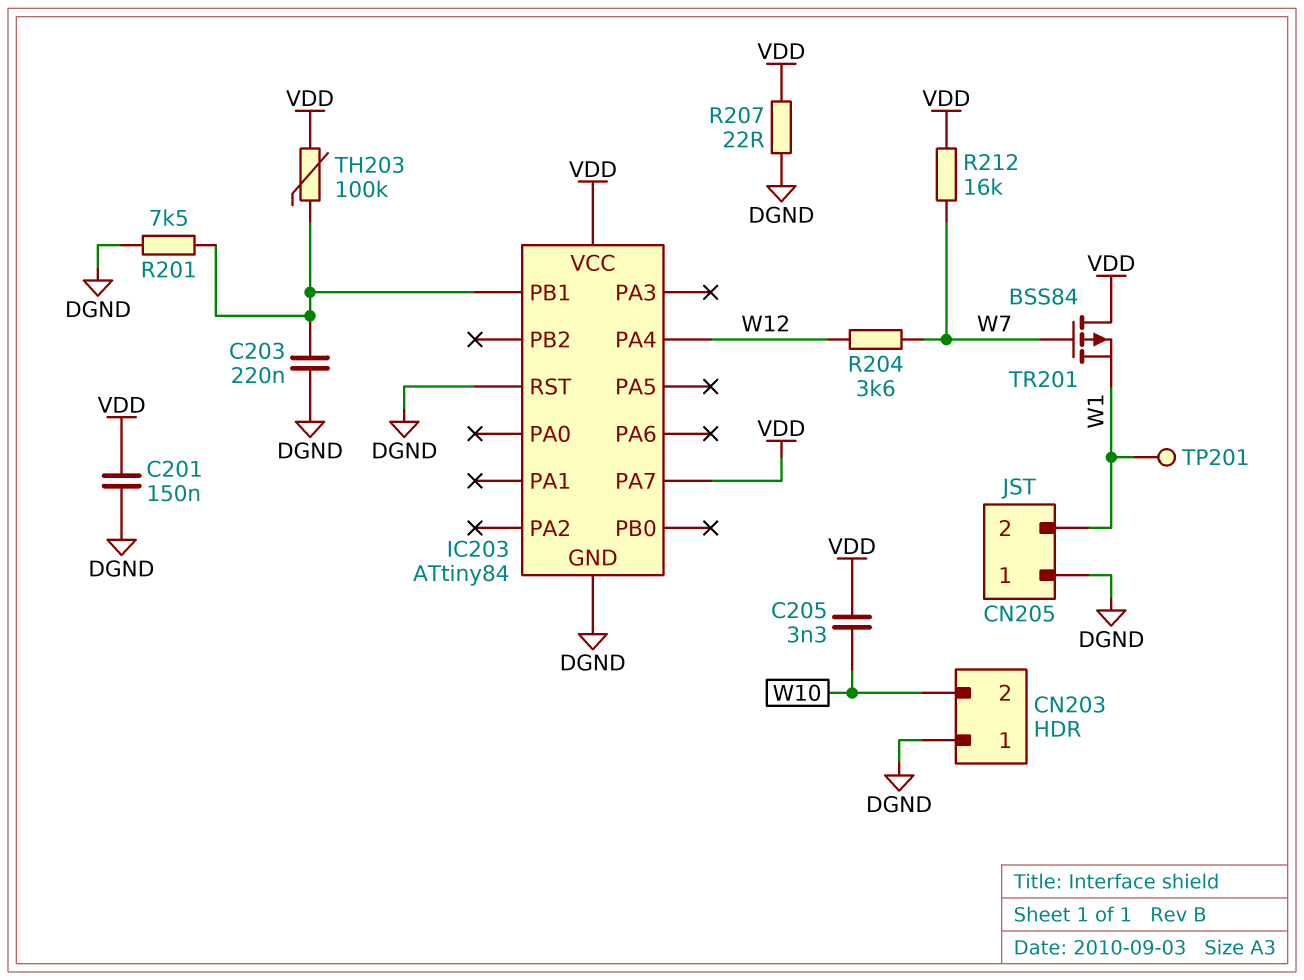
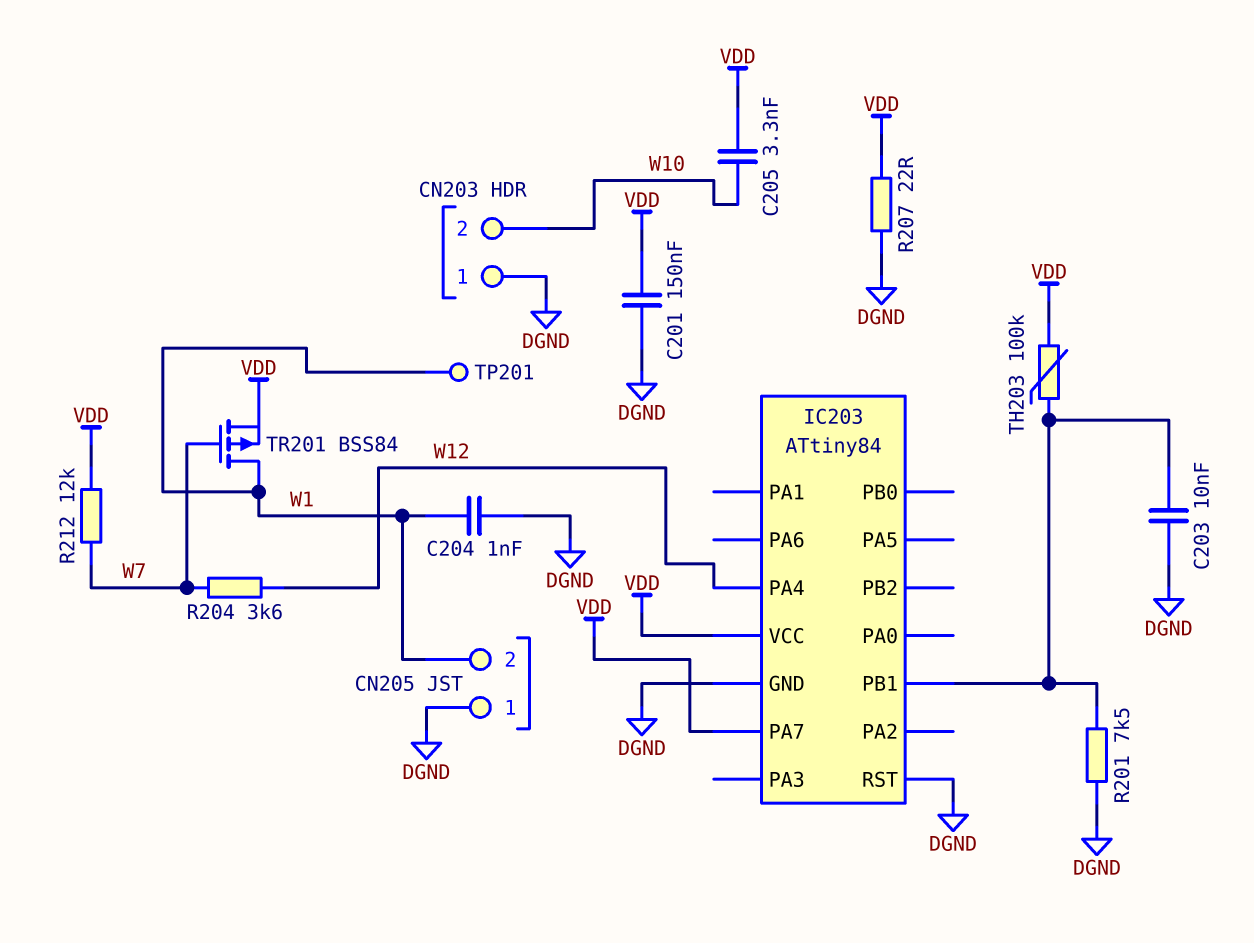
C203: 220nF (DGND, IC203/PB1) -> 10nF (DGND, IC203/PB1)
C204: none -> 1nF (DGND, W1)
R212: 16k (VDD, W7) -> 12k (VDD, W7)
TR201: PMOS BSS84 (G W7, D VDD, S W1) -> PMOS BSS84 (G W7, D W1, S VDD)

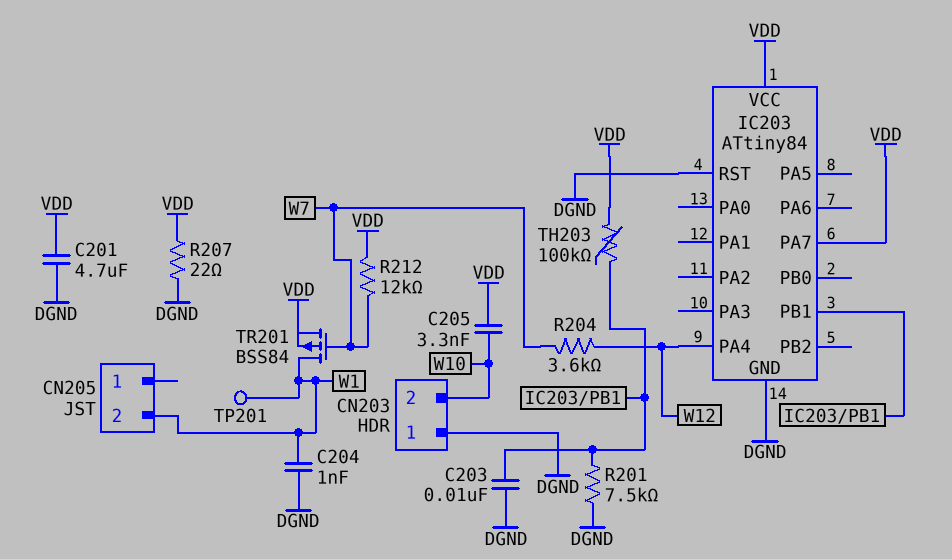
C201: 150nF (DGND, VDD) -> 4.7uF (DGND, VDD)
CN205 pin 1: DGND -> none

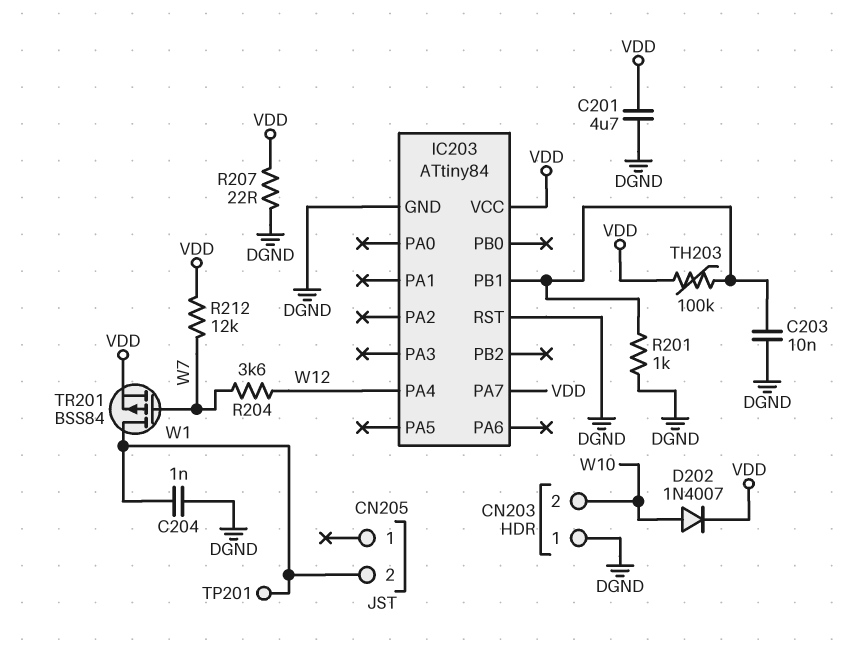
C205: 3.3nF (VDD, W10) -> none
D202: none -> diode 1N4007 (A W10, K VDD)
R201: 7.5k (DGND, IC203/PB1) -> 1k (DGND, IC203/PB1)

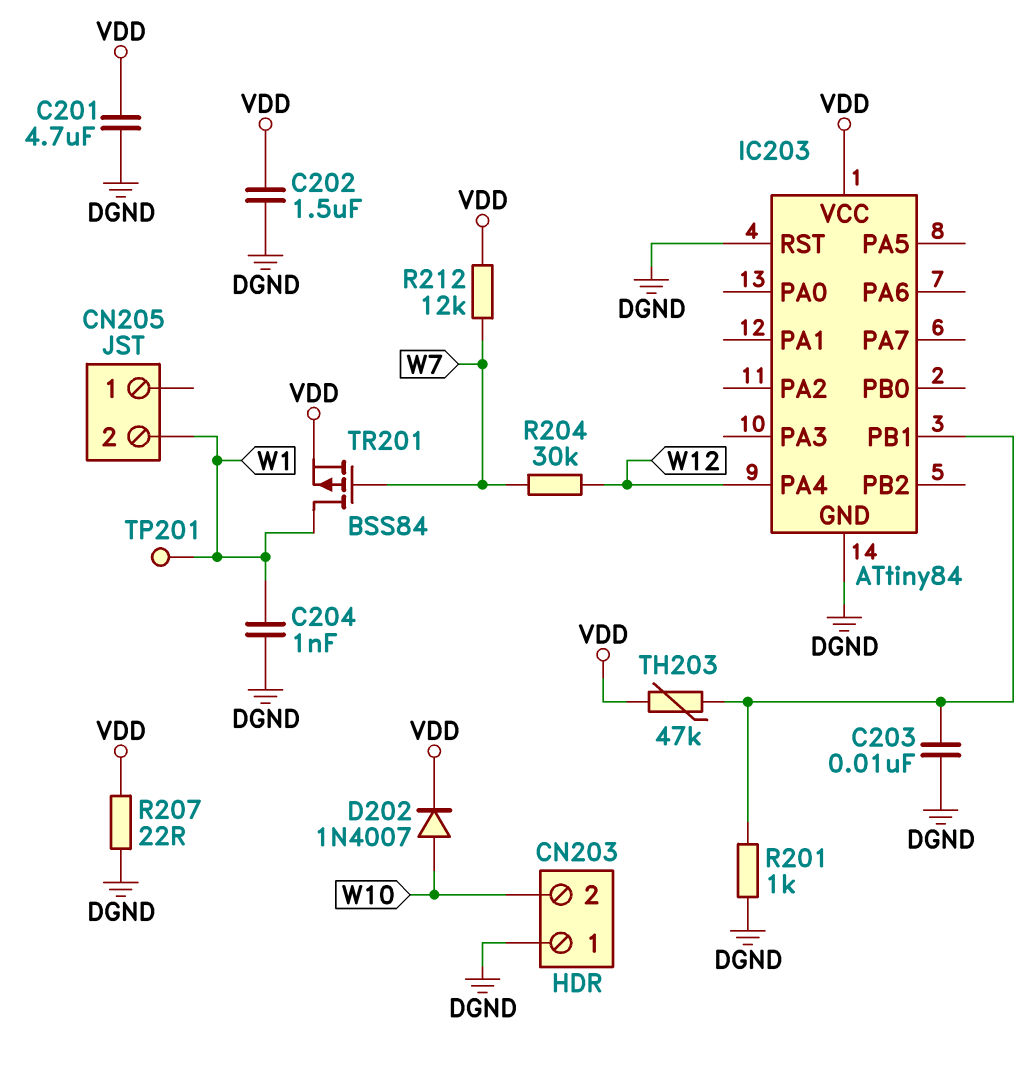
C202: none -> 1.5uF (DGND, VDD)
IC203 pin PA7: VDD -> none
R204: 3.6k (W7, W12) -> 30k (W7, W12)
TH203: 100k (IC203/PB1, VDD) -> 47k (IC203/PB1, VDD)

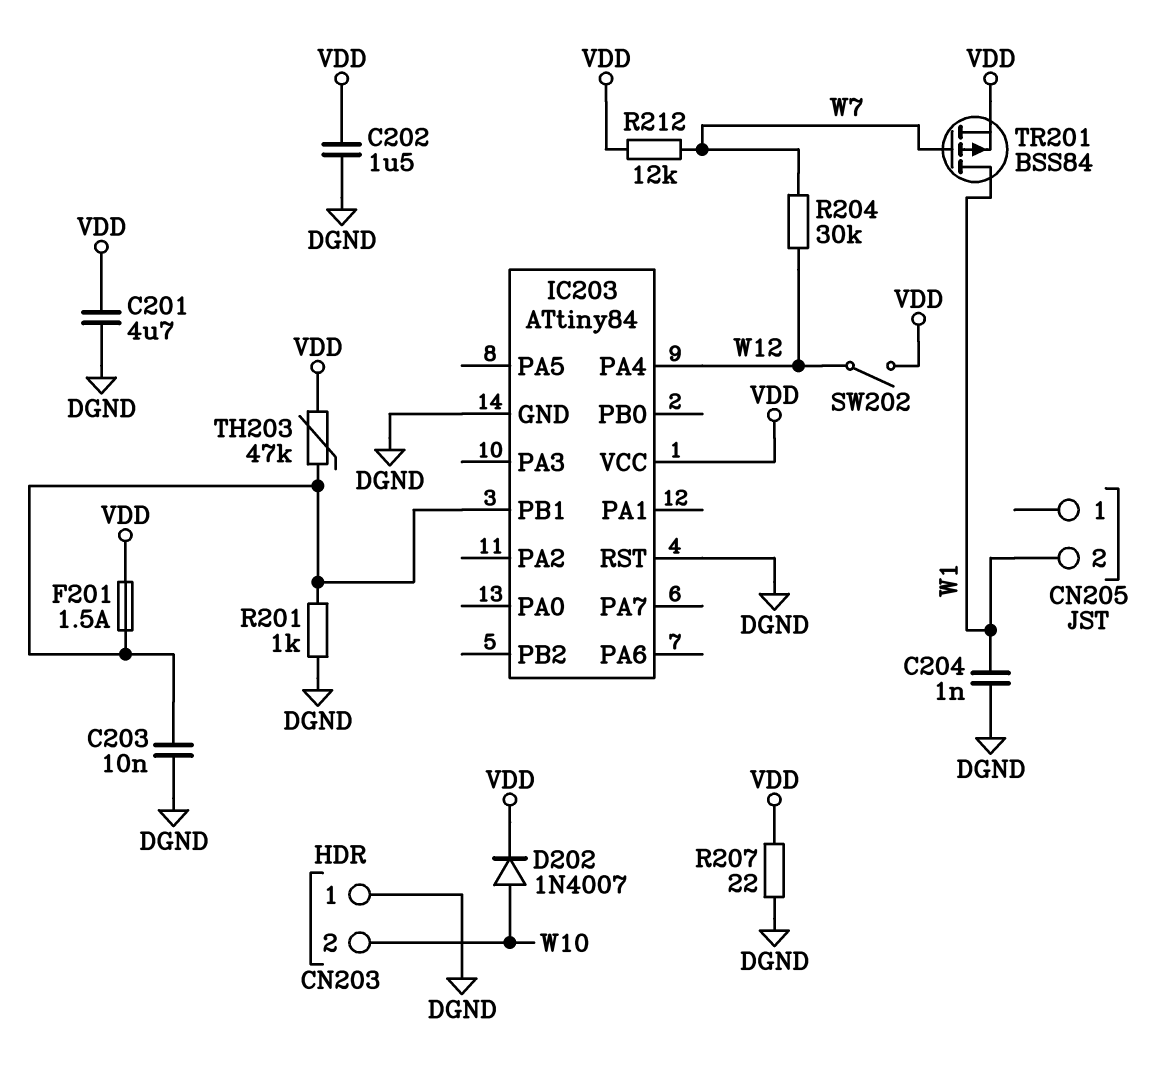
F201: none -> 1.5A (IC203/PB1, VDD)
SW202: none -> switch (VDD, W12)
TP201: test point (W1) -> none

